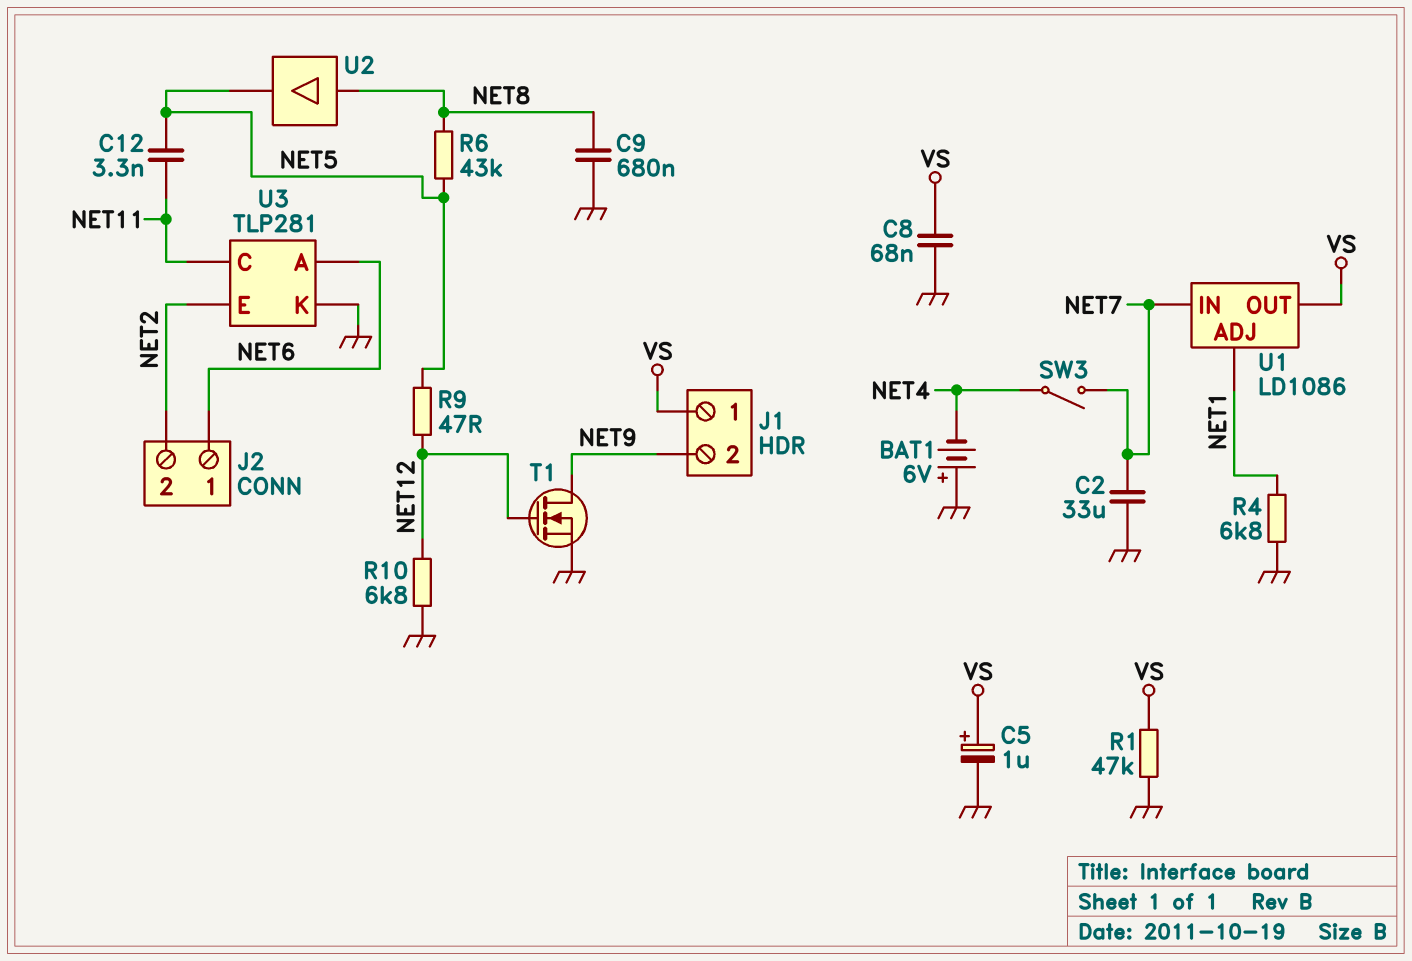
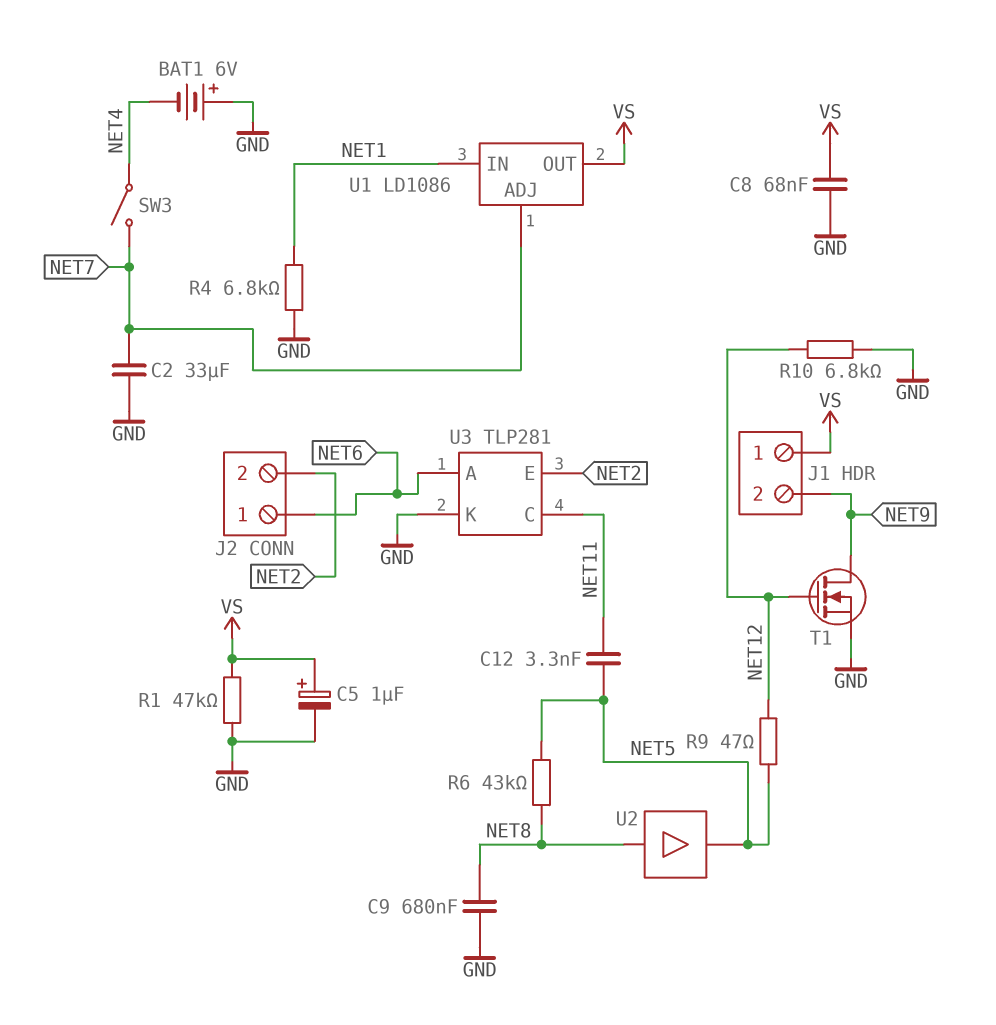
U1 pin ADJ: NET1 -> NET7
U1 pin IN: NET7 -> NET1

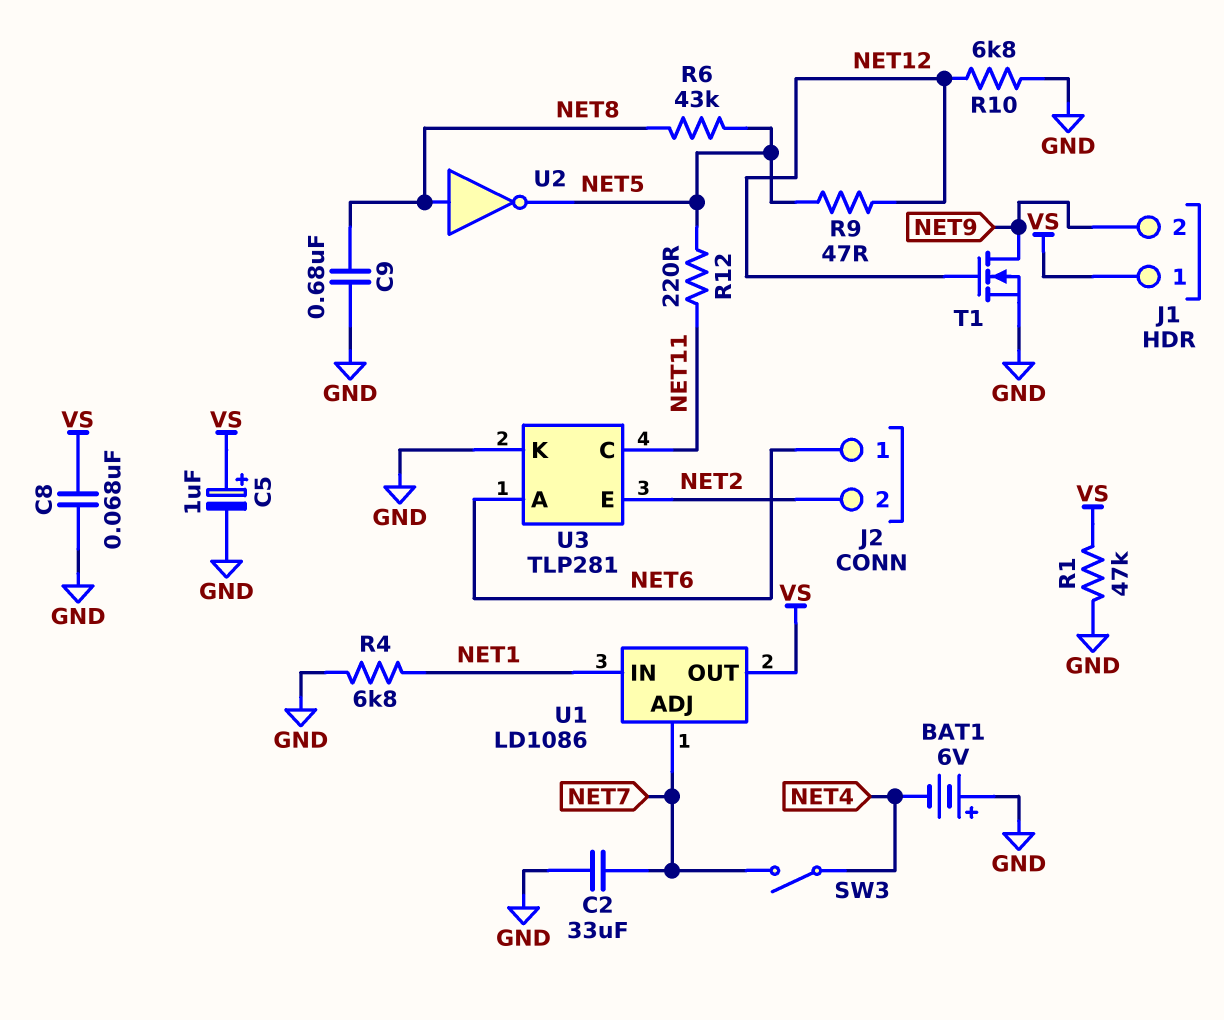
C12: 3.3nF (NET5, NET11) -> none
R12: none -> 220 (NET5, NET11)
U2: buffer (in NET8, out NET5) -> NOT (in NET8, out NET5)

